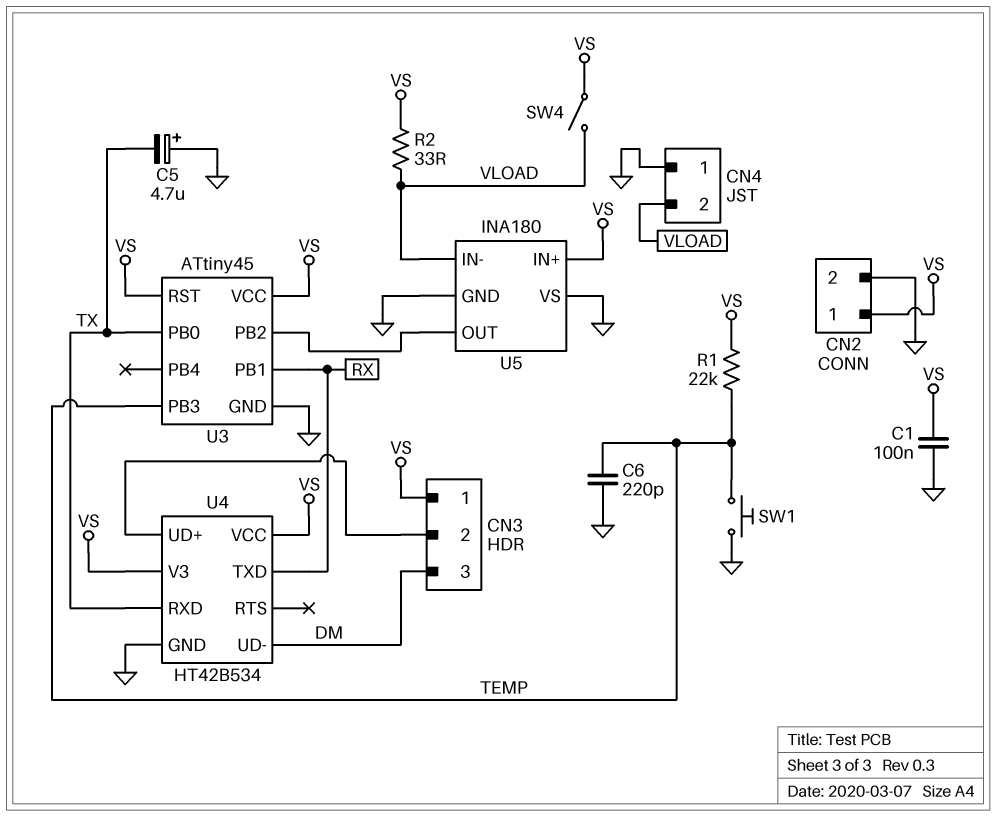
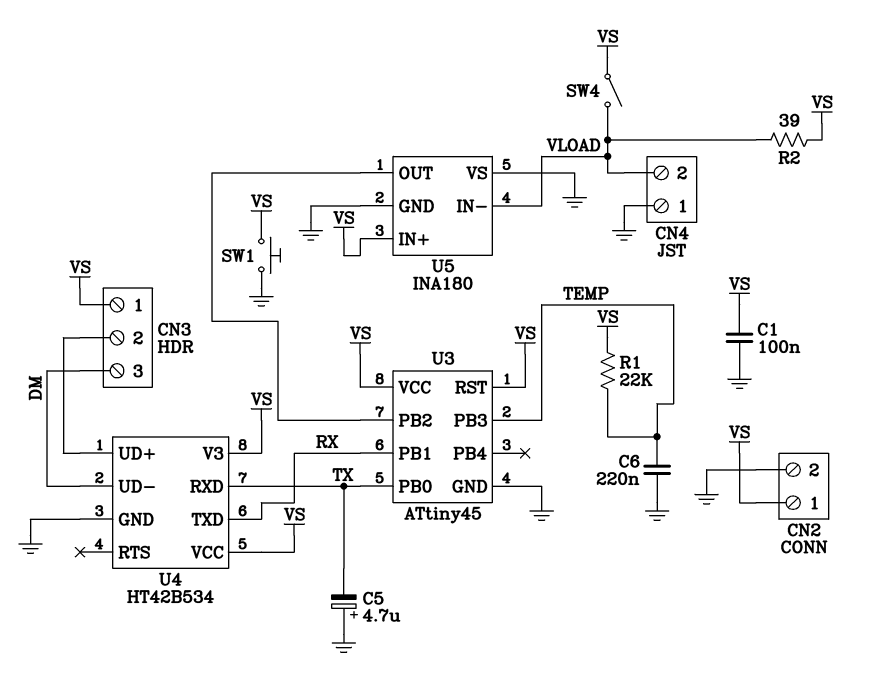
C6: 220pF (GND, TEMP) -> 220nF (GND, TEMP)
R2: 33 (VLOAD, VS) -> 39 (VLOAD, VS)
SW1: button (GND, TEMP) -> button (GND, VS)

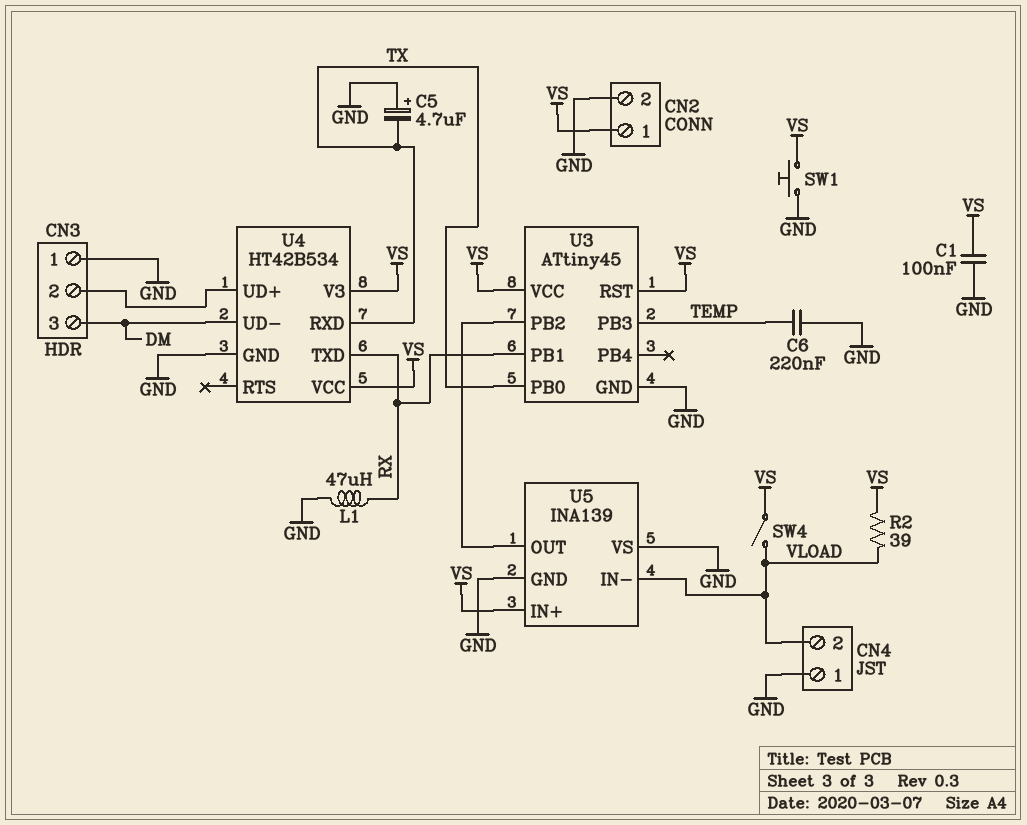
CN3 pin 1: VS -> GND
L1: none -> 47uH (GND, RX)
R1: 22k (TEMP, VS) -> none
U5: INA180 -> INA139

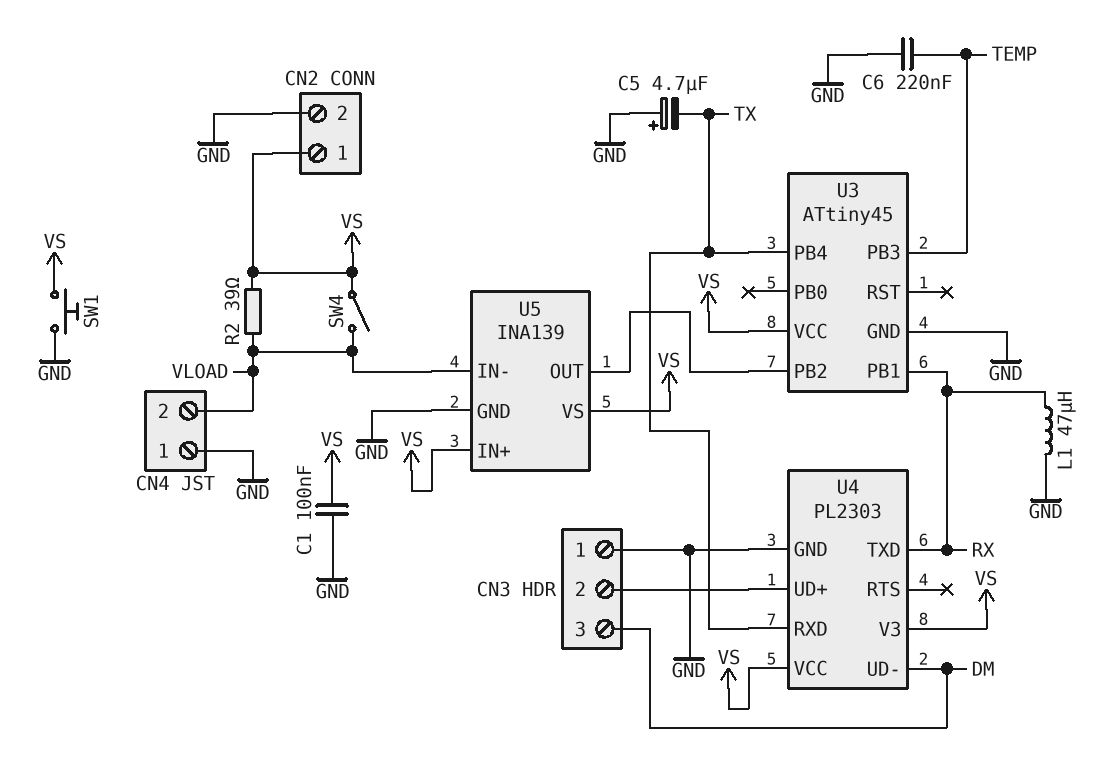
U3 pin PB0: TX -> none
U3 pin PB4: none -> TX
U3 pin RST: VS -> none
U4: HT42B534 -> PL2303
U5 pin VS: GND -> VS

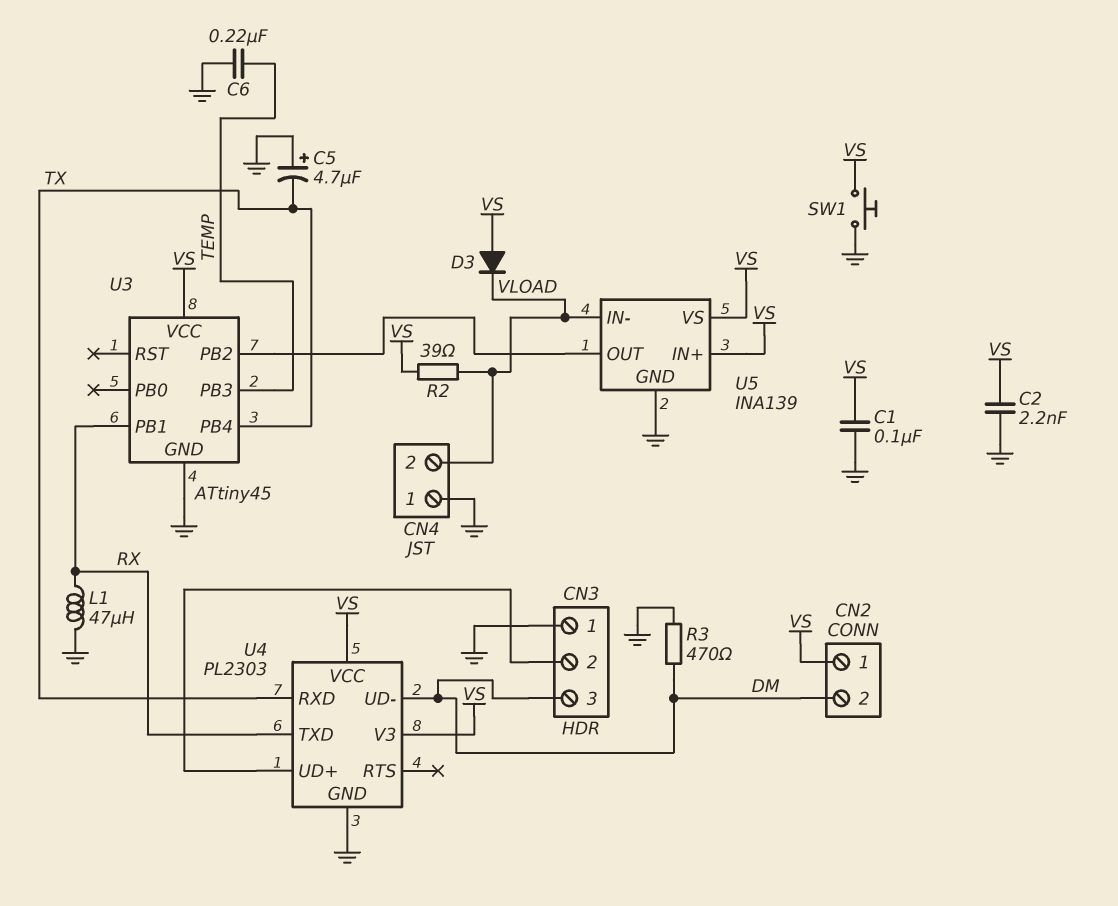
C2: none -> 2.2nF (GND, VS)
CN2 pin 2: GND -> DM
D3: none -> diode (A VS, K VLOAD)
R3: none -> 470 (DM, GND)
SW4: switch (VLOAD, VS) -> none

